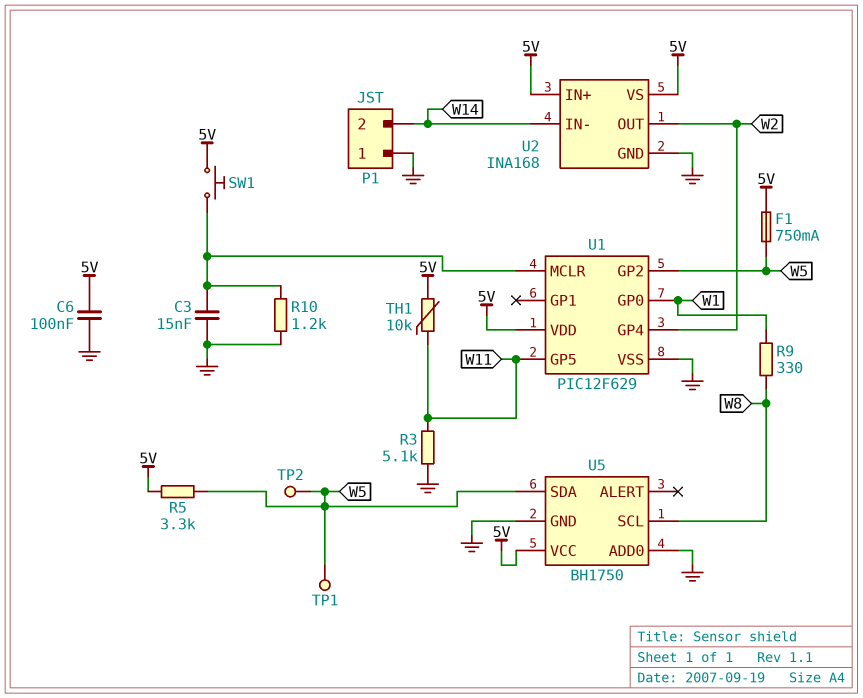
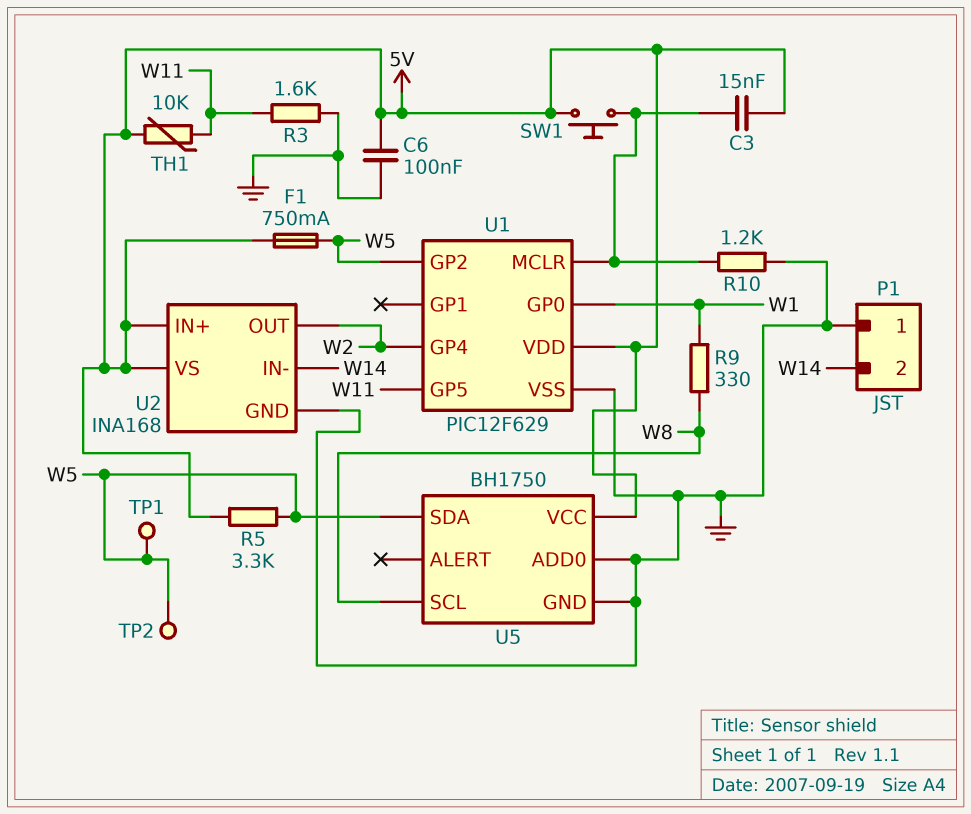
C3: 15nF (GND, U1/MCLR) -> 15nF (5V, U1/MCLR)
R3: 5.1k (GND, W11) -> 1.6k (GND, W11)

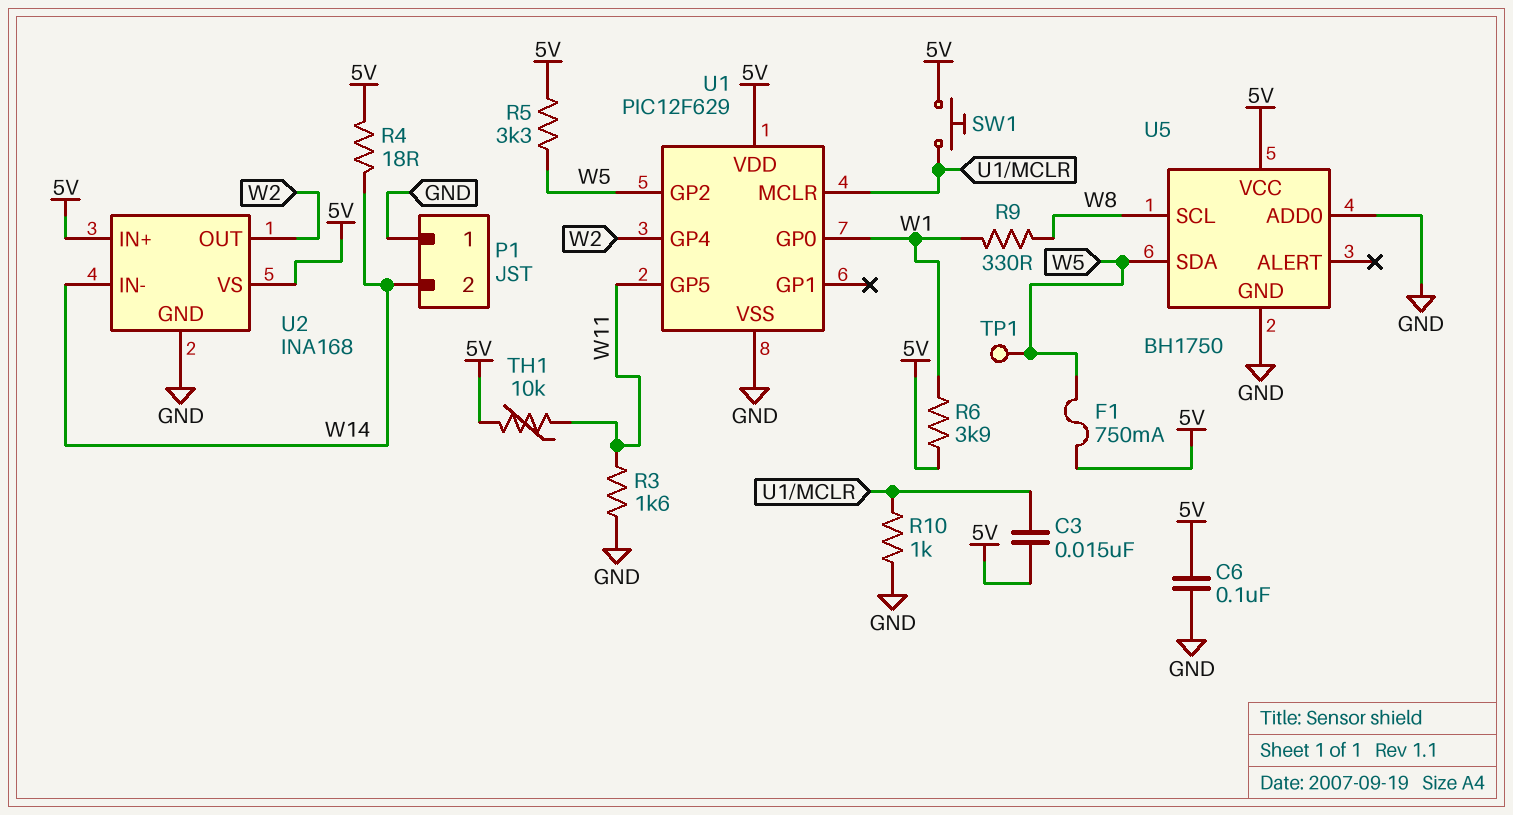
R4: none -> 18 (5V, W14)
R6: none -> 3.9k (5V, W1)
R10: 1.2k (GND, U1/MCLR) -> 1k (GND, U1/MCLR)
TP2: test point (W5) -> none

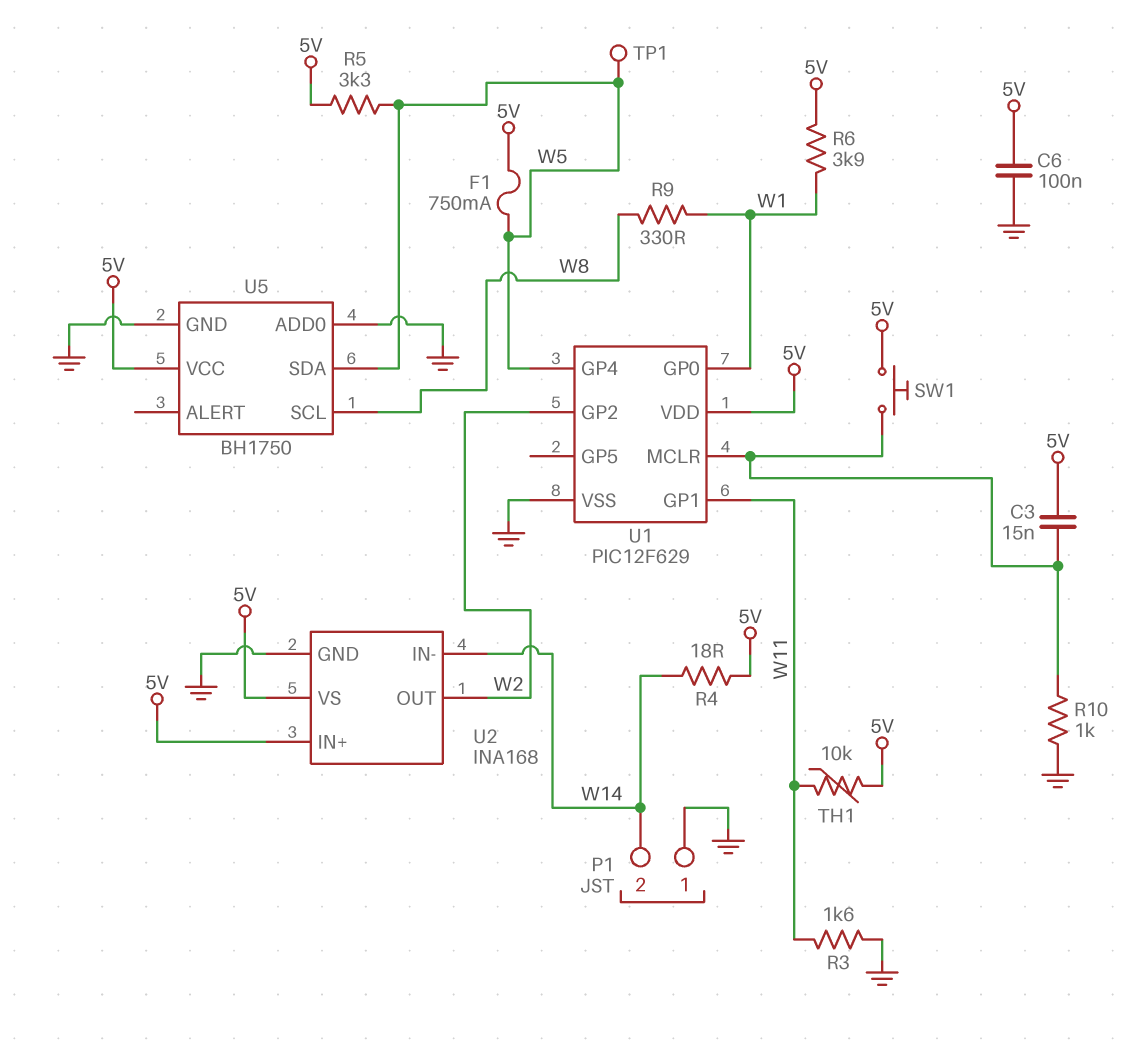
U1 pin GP1: none -> W11
U1 pin GP2: W5 -> W2
U1 pin GP4: W2 -> W5
U1 pin GP5: W11 -> none

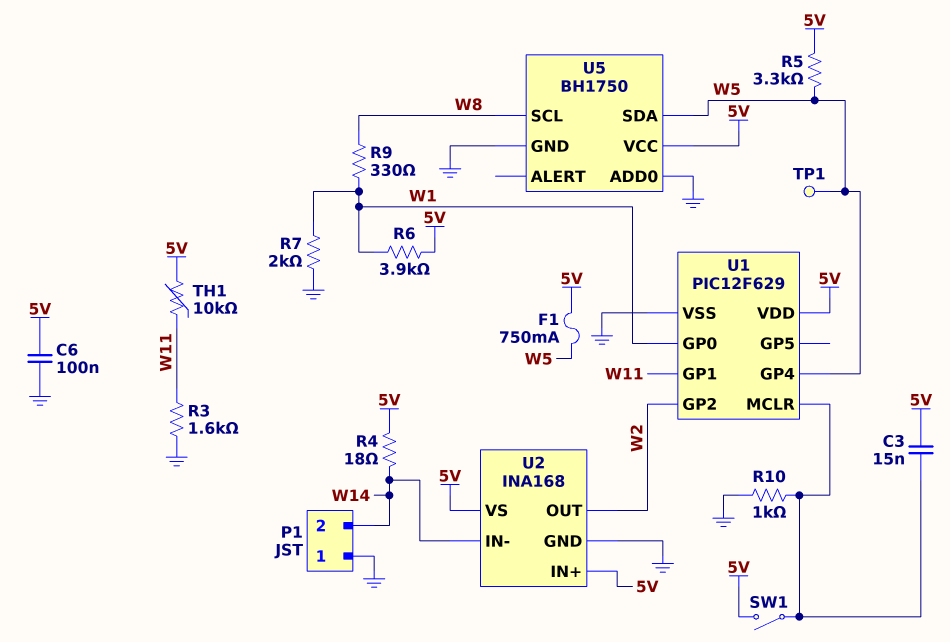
R7: none -> 2k (GND, W1)
SW1: button (5V, U1/MCLR) -> switch (5V, U1/MCLR)

